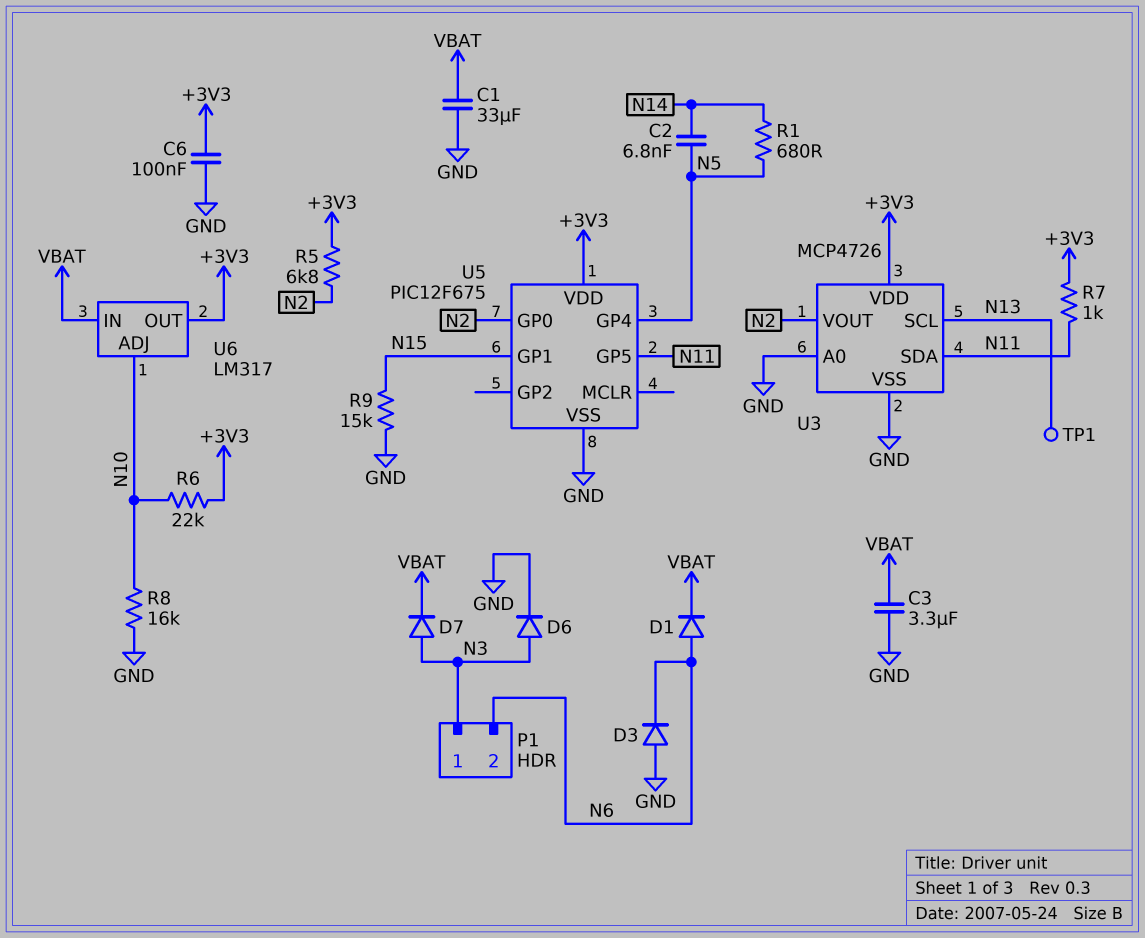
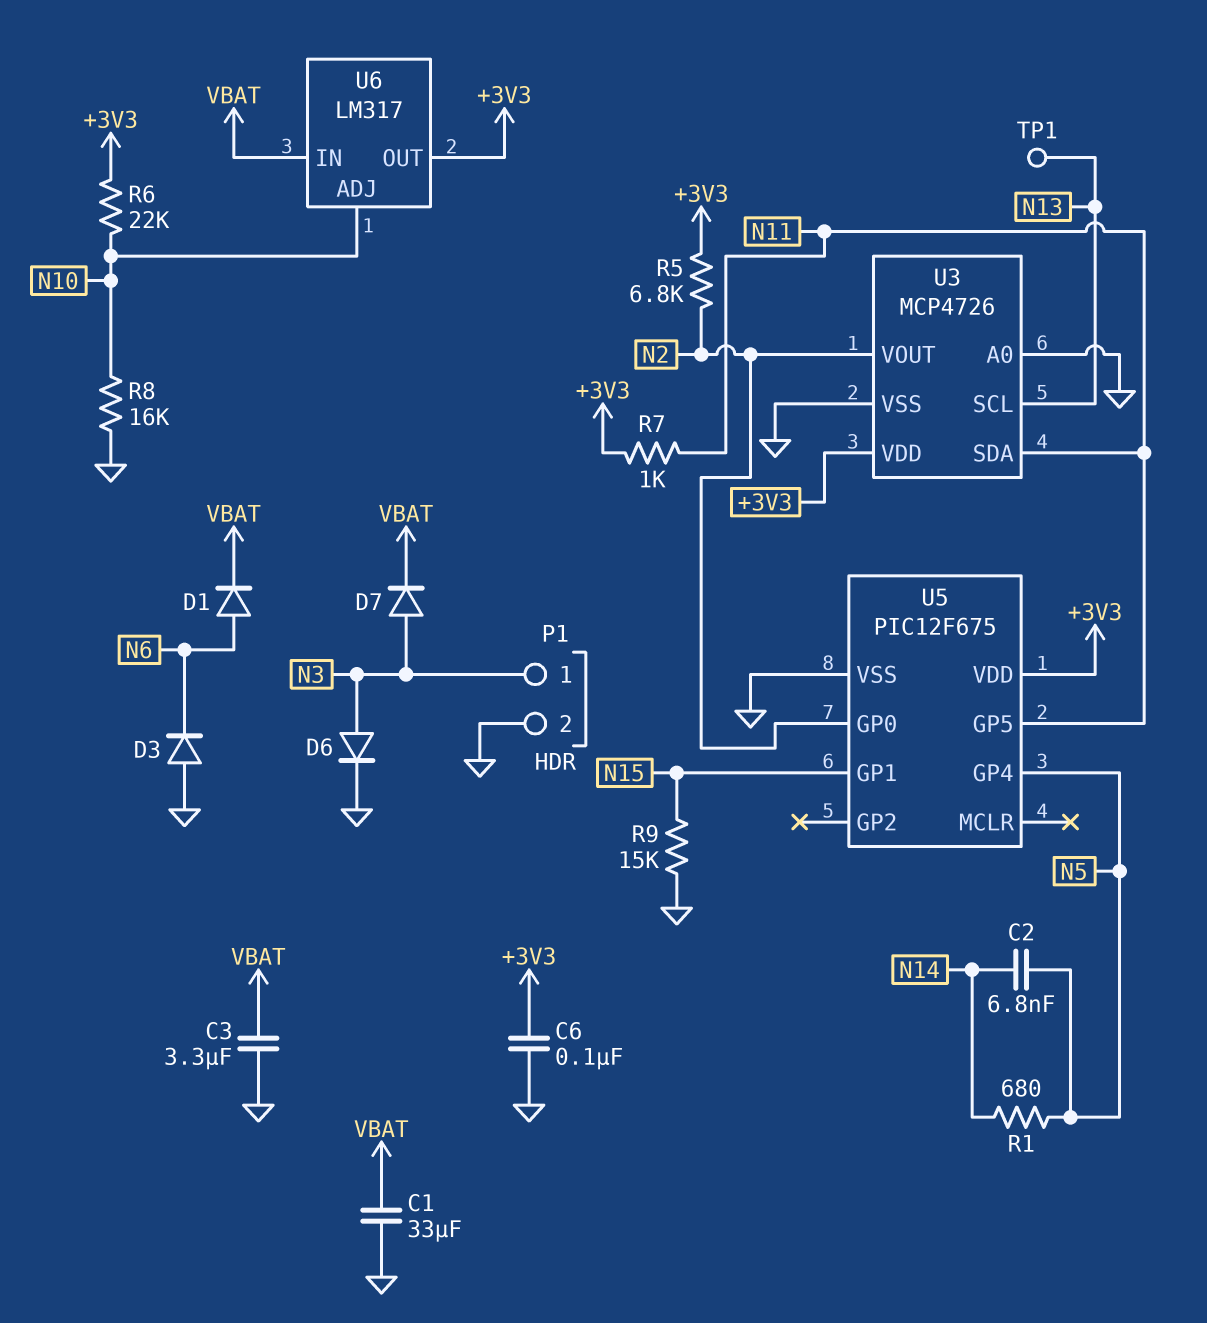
P1 pin 2: N6 -> GND

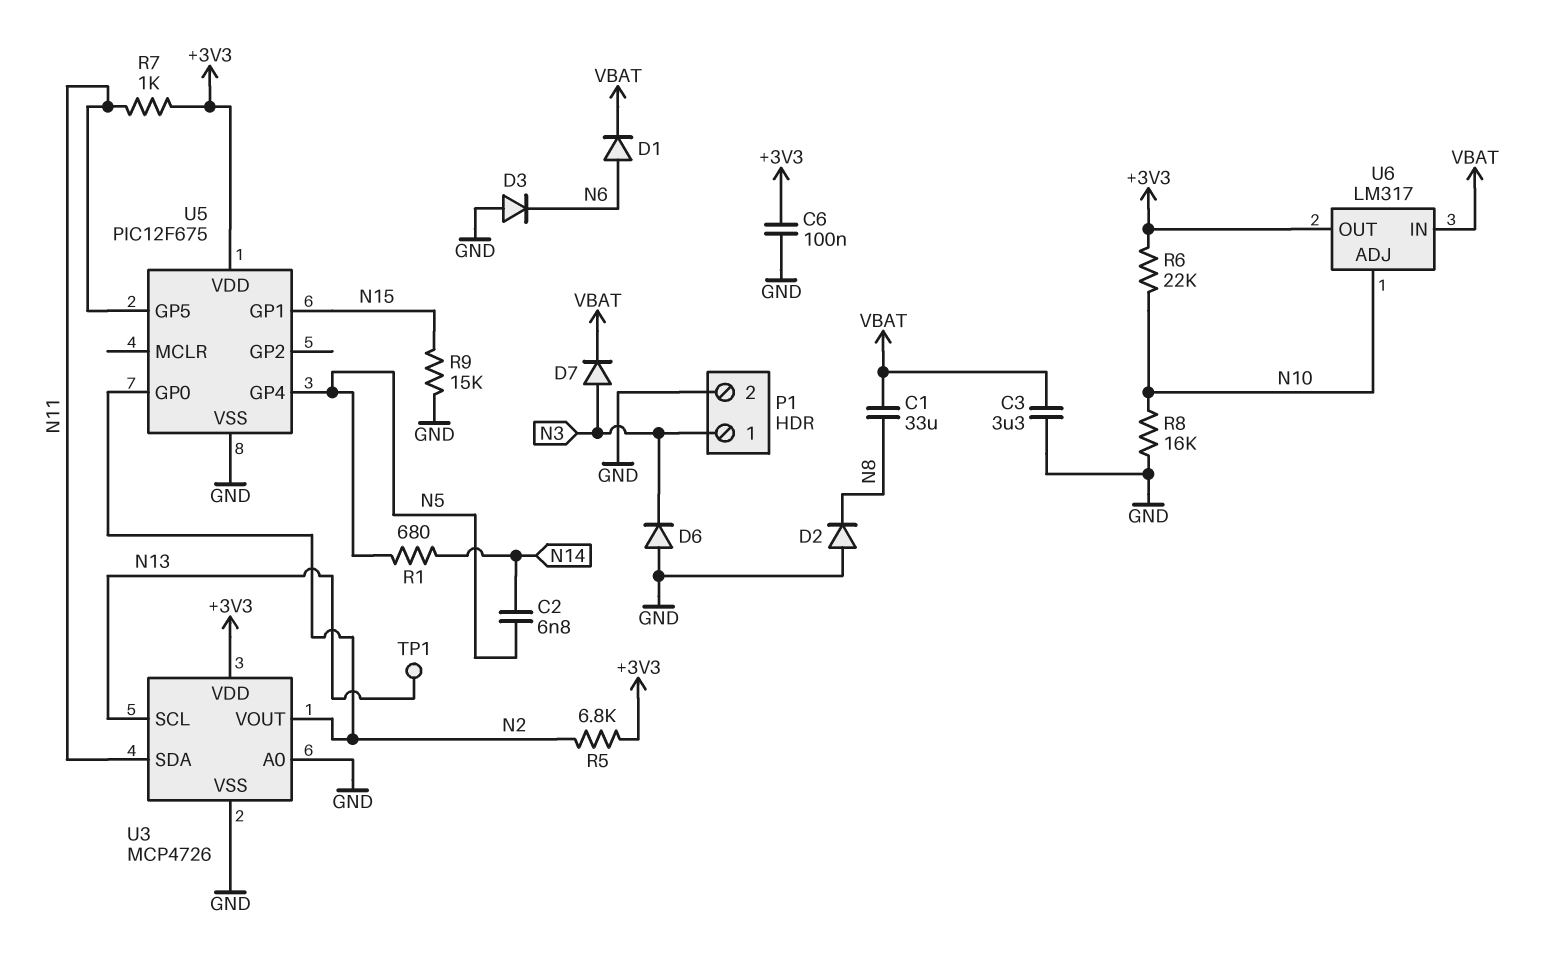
C1: 33uF (GND, VBAT) -> 33uF (N8, VBAT)
D2: none -> diode (A GND, K N8)
D6: diode (A N3, K GND) -> diode (A GND, K N3)

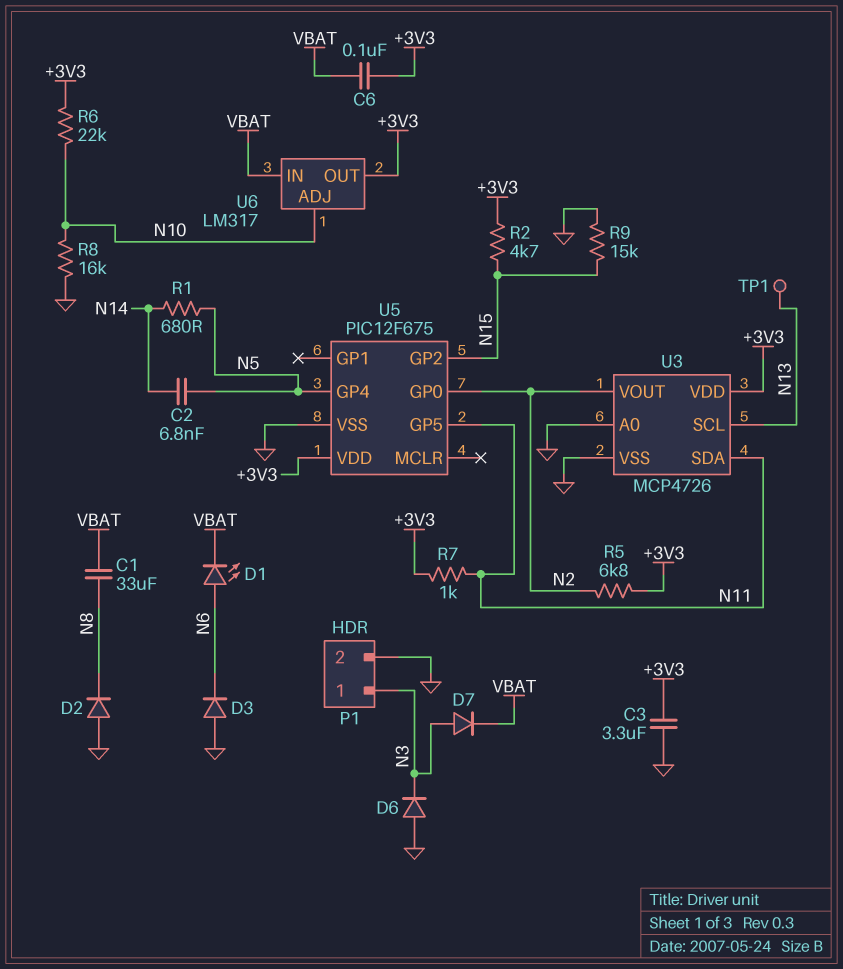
C3: 3.3uF (GND, VBAT) -> 3.3uF (+3V3, GND)
C6: 100nF (+3V3, GND) -> 100nF (+3V3, VBAT)
D1: diode (A N6, K VBAT) -> LED (A N6, K VBAT)
R2: none -> 4.7k (+3V3, N15)
U5 pin GP1: N15 -> none
U5 pin GP2: none -> N15

